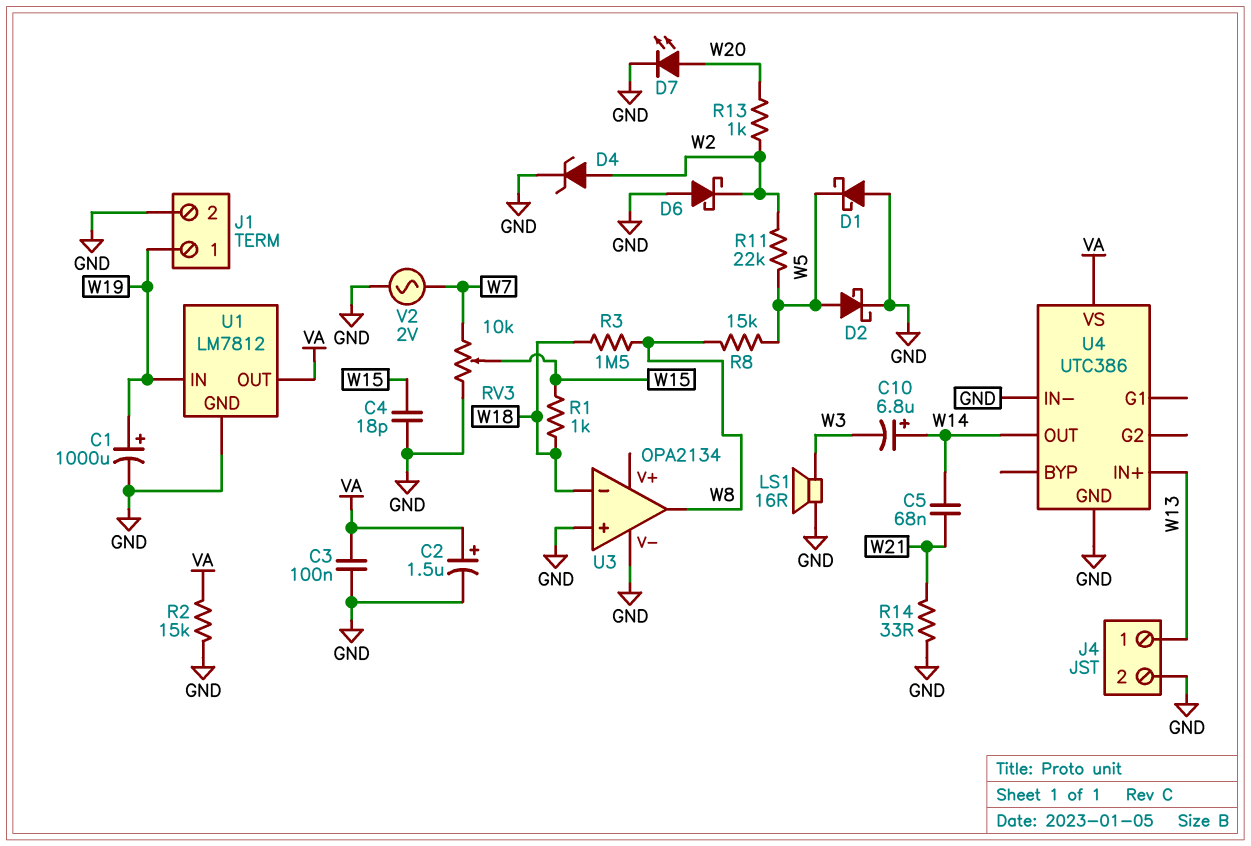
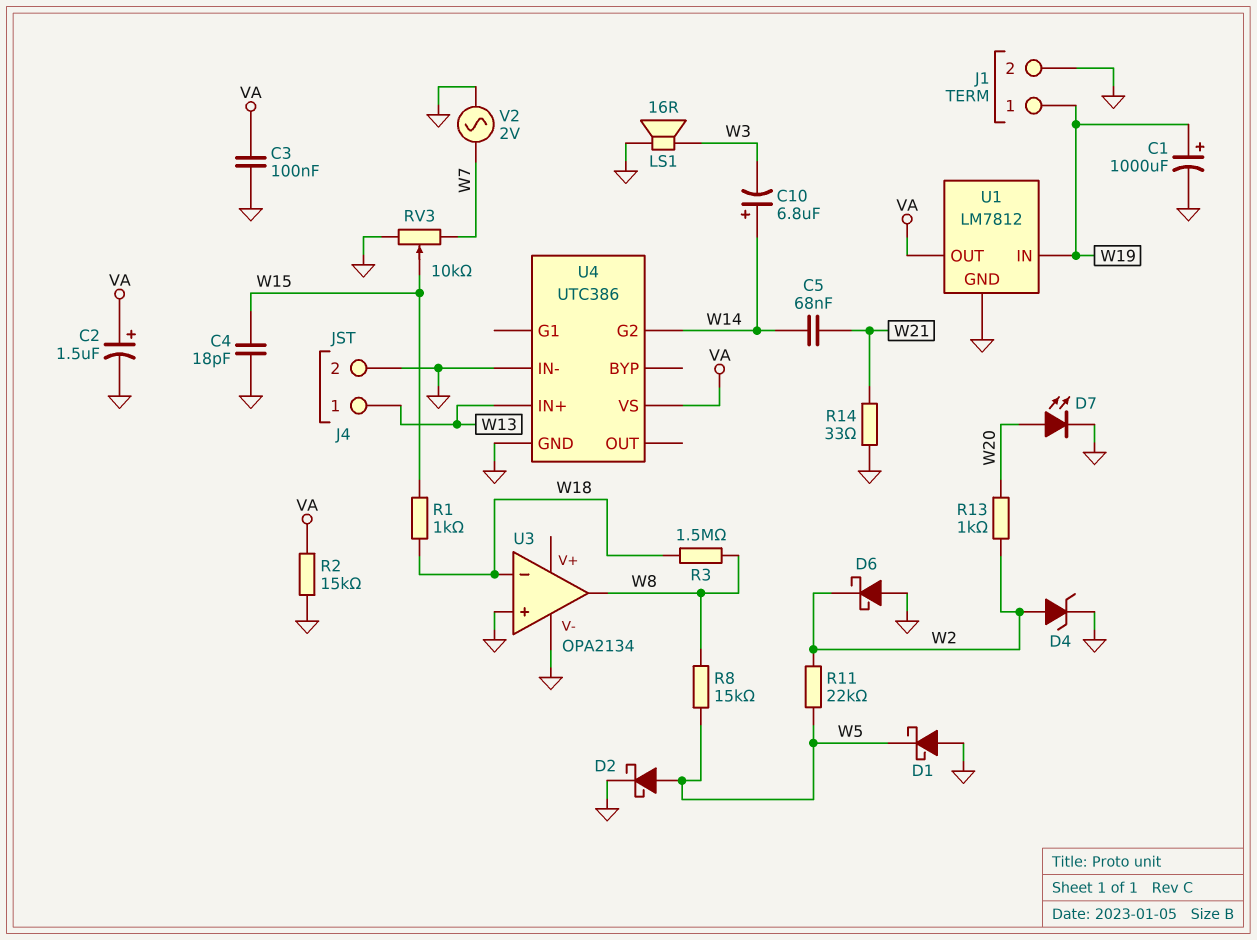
U4 pin G2: none -> W14
U4 pin OUT: W14 -> none

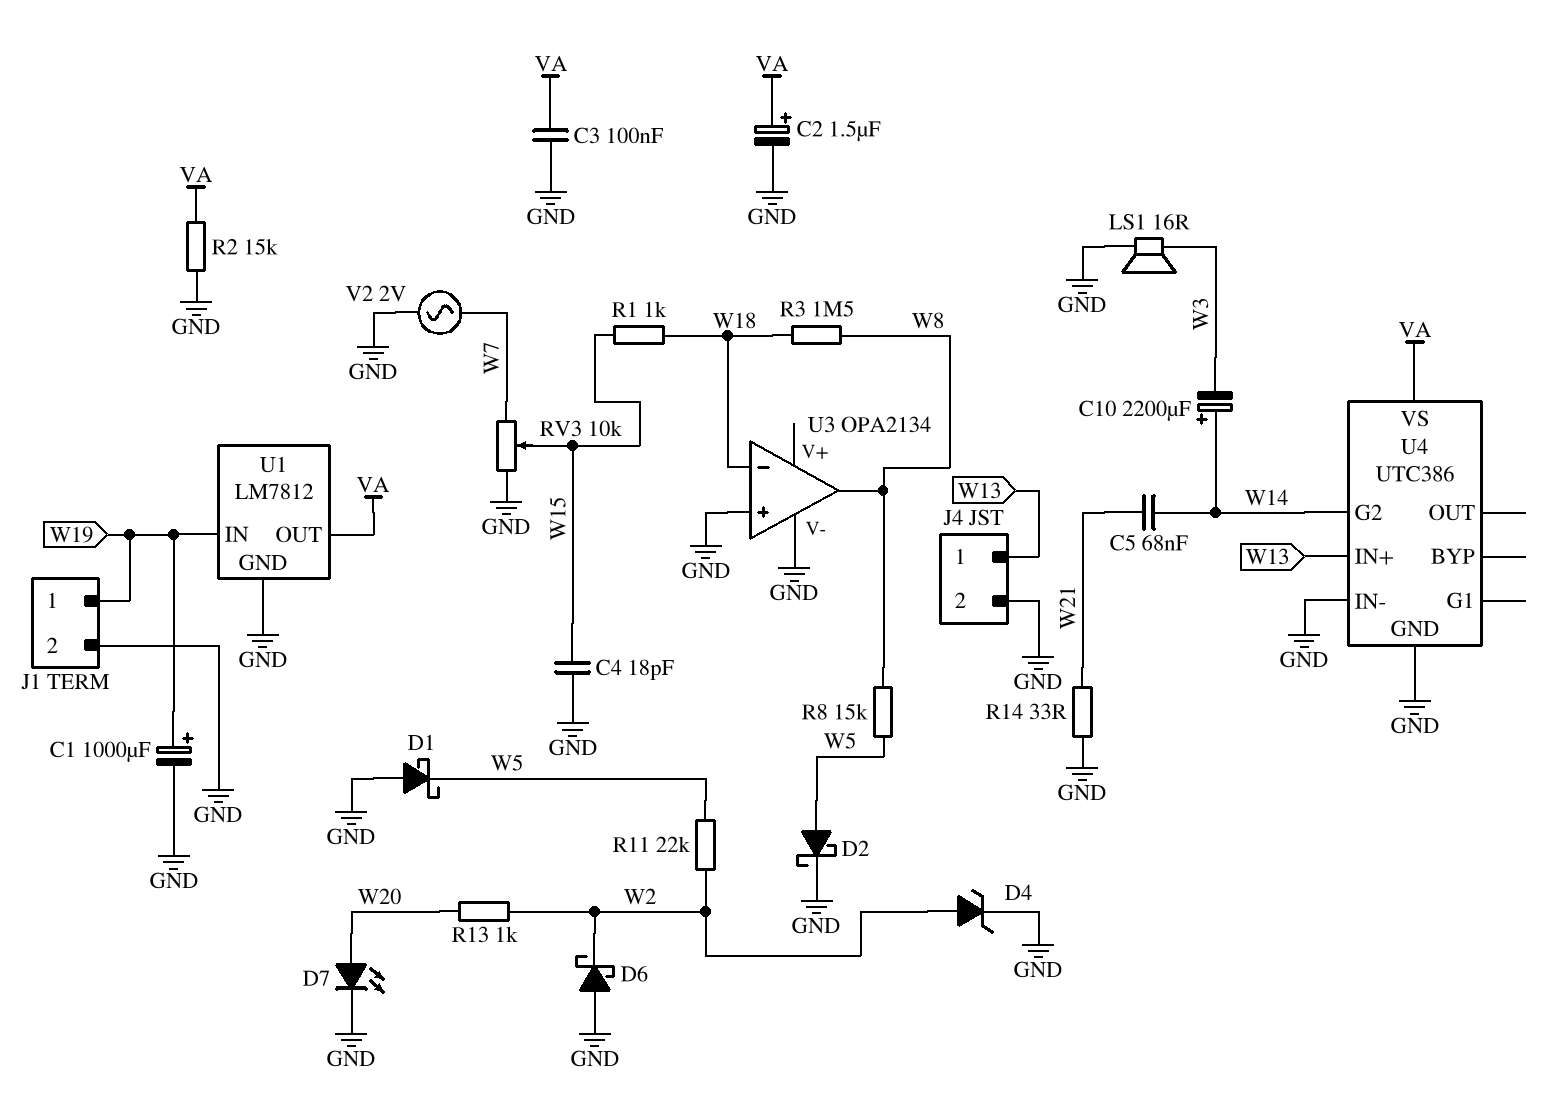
C10: 6.8uF (plus W14, minus W3) -> 2200uF (plus W14, minus W3)

